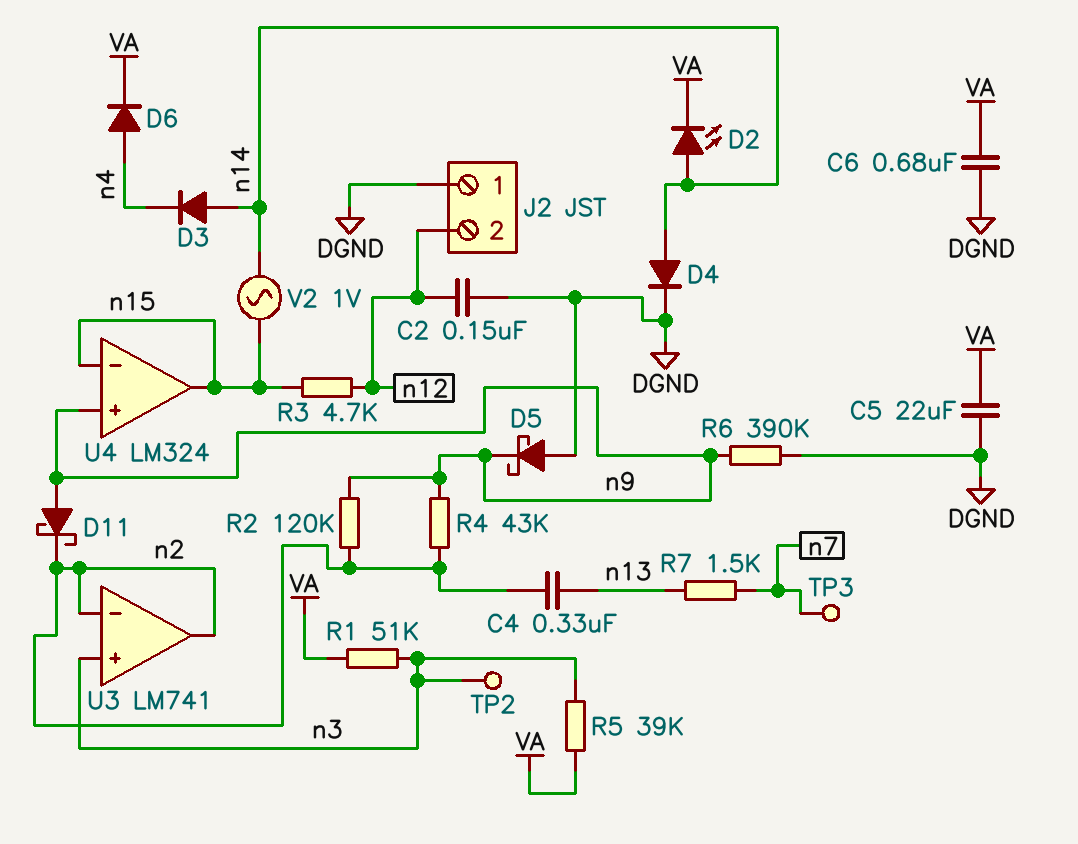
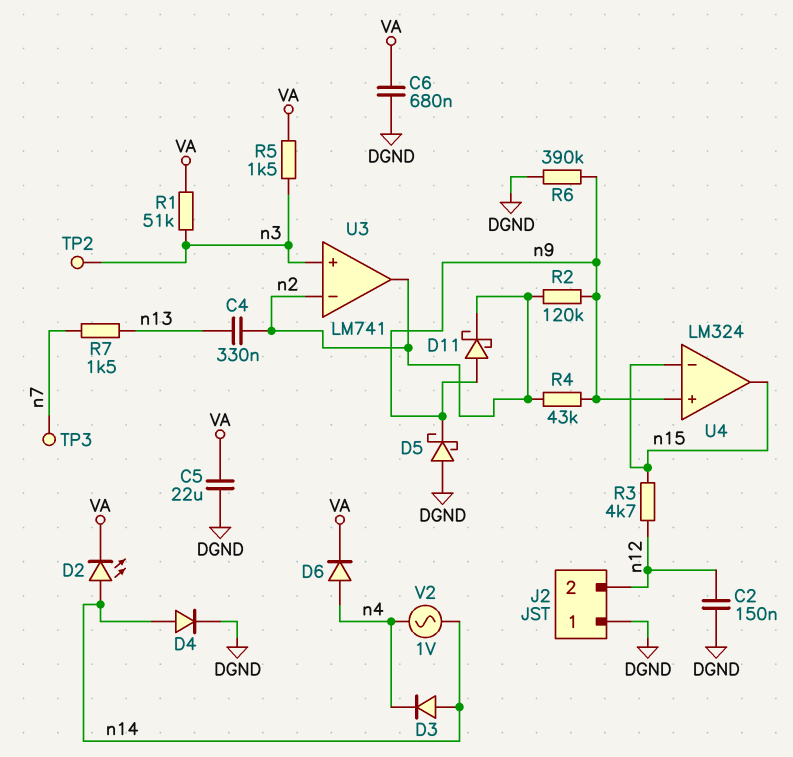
R5: 39k (VA, n3) -> 1.5k (VA, n3)
V2: AC 1V (n14, n15) -> AC 1V (n4, n14)

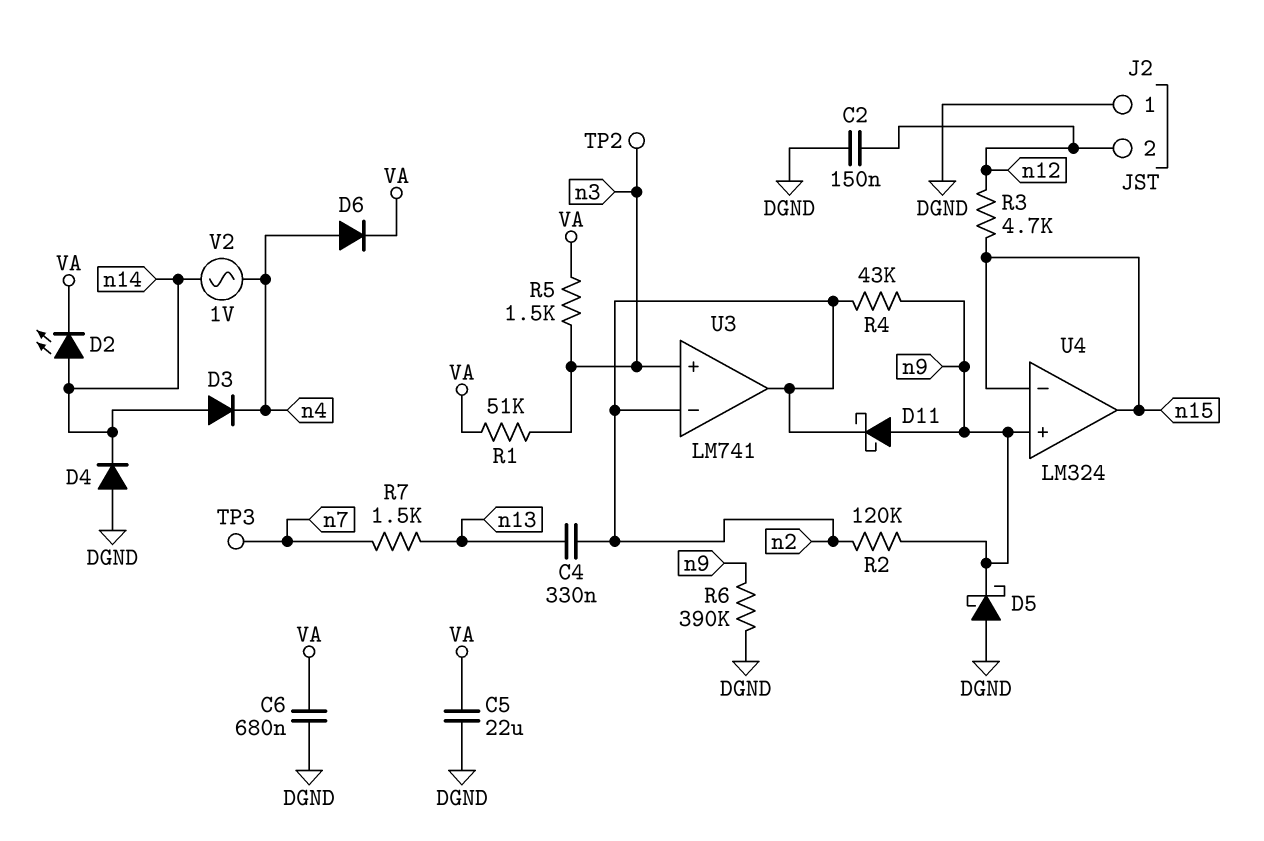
D4: diode (A n14, K DGND) -> diode (A DGND, K n14)

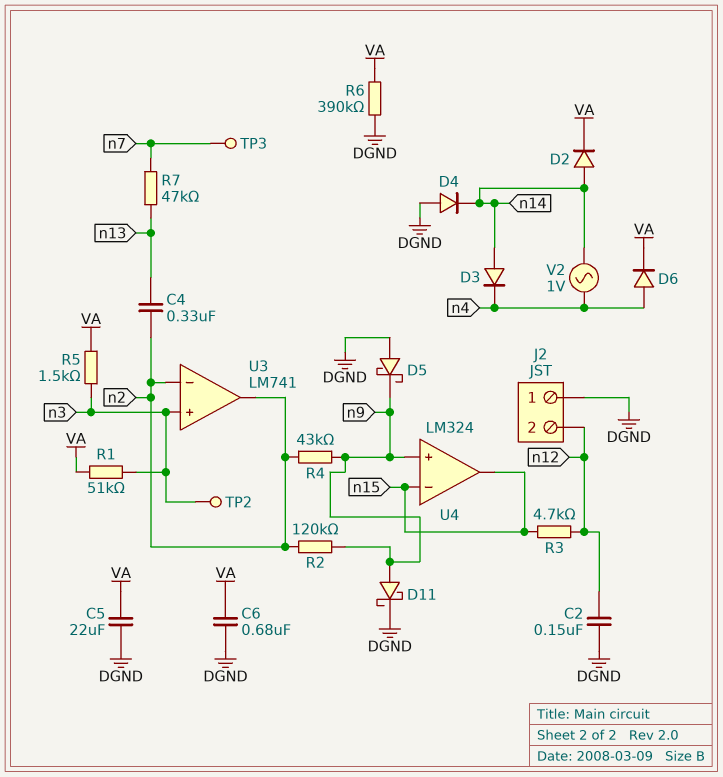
D2: LED (A n14, K VA) -> diode (A n14, K VA)
D11: schottky (A n9, K n2) -> schottky (A n9, K DGND)
R6: 390k (DGND, n9) -> 390k (DGND, VA)
R7: 1.5k (n7, n13) -> 47k (n7, n13)

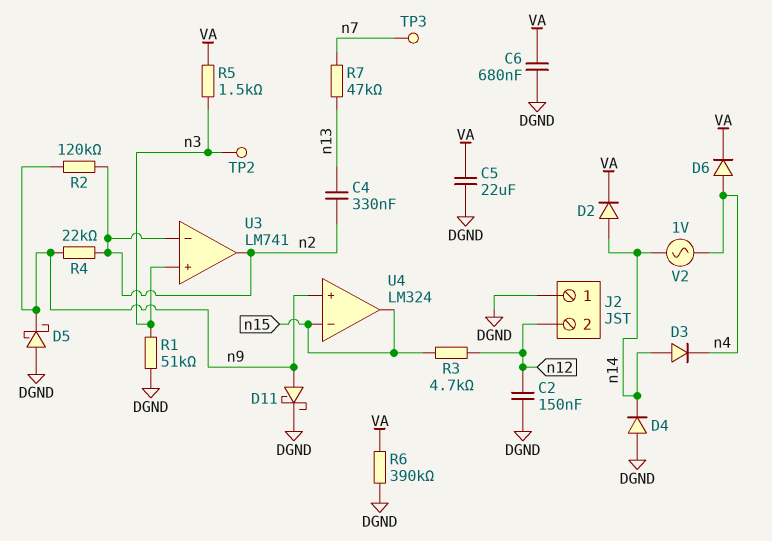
R1: 51k (VA, n3) -> 51k (DGND, n3)
R4: 43k (n2, n9) -> 22k (n2, n9)

